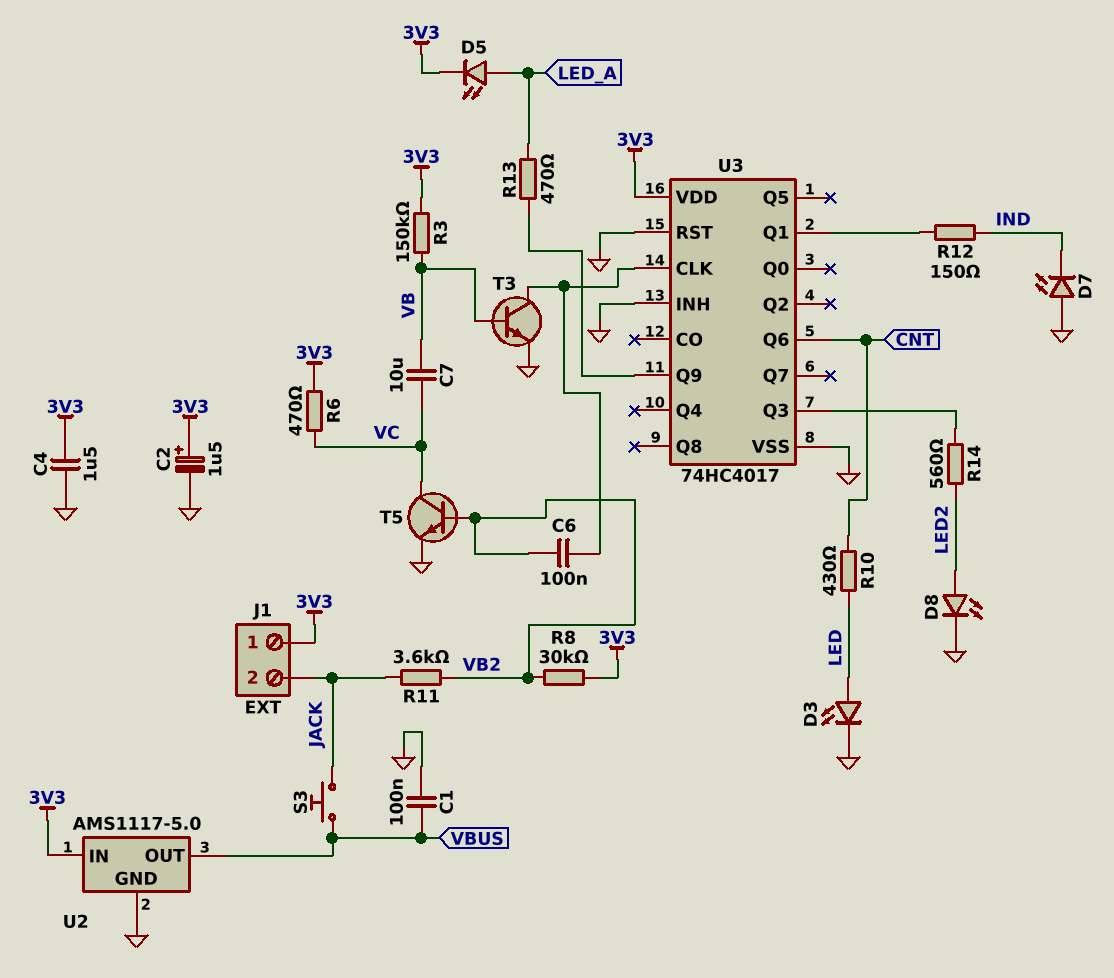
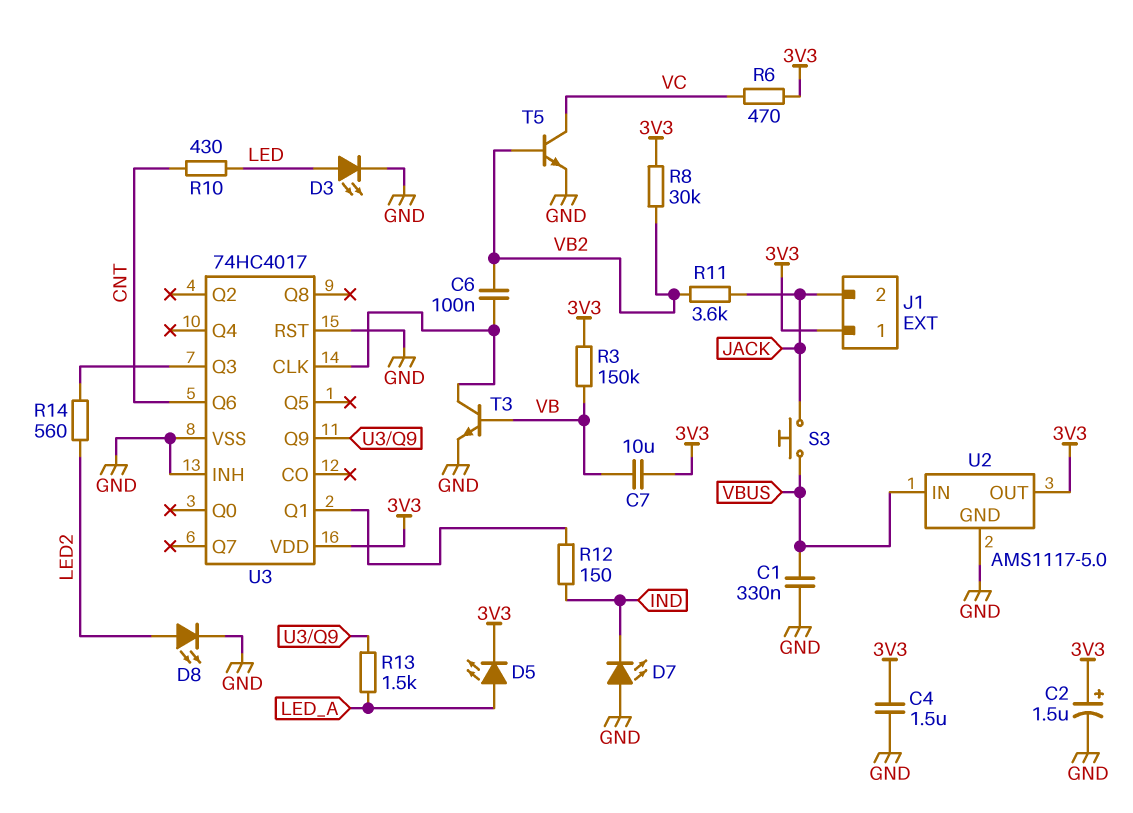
C1: 100nF (GND, VBUS) -> 330nF (GND, VBUS)
C7: 10uF (VB, VC) -> 10uF (3V3, VB)
R13: 470 (LED_A, U3/Q9) -> 1.5k (LED_A, U3/Q9)
U2 pin IN: 3V3 -> VBUS
U2 pin OUT: VBUS -> 3V3

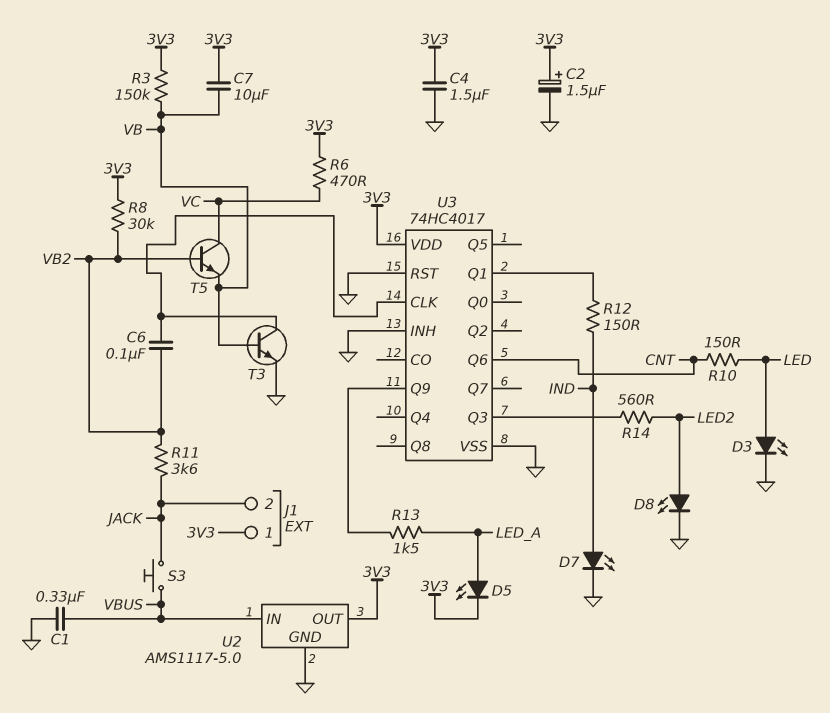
D7: LED (A GND, K IND) -> LED (A IND, K GND)
R10: 430 (CNT, LED) -> 150 (CNT, LED)
T5: NPN (B VB2, C VC, E GND) -> NPN (B VB2, C VC, E VB)

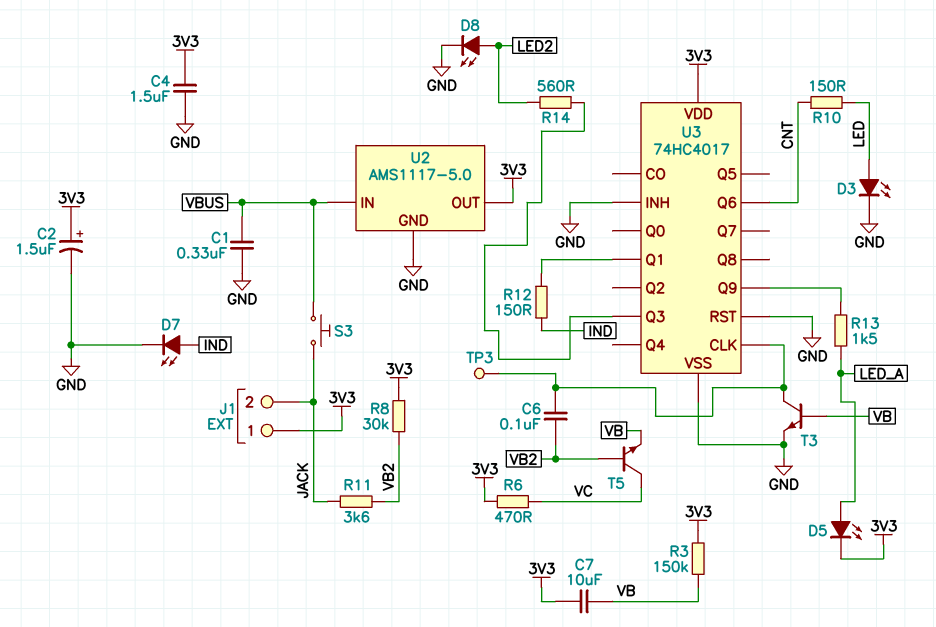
TP3: none -> test point (U3/CLK)

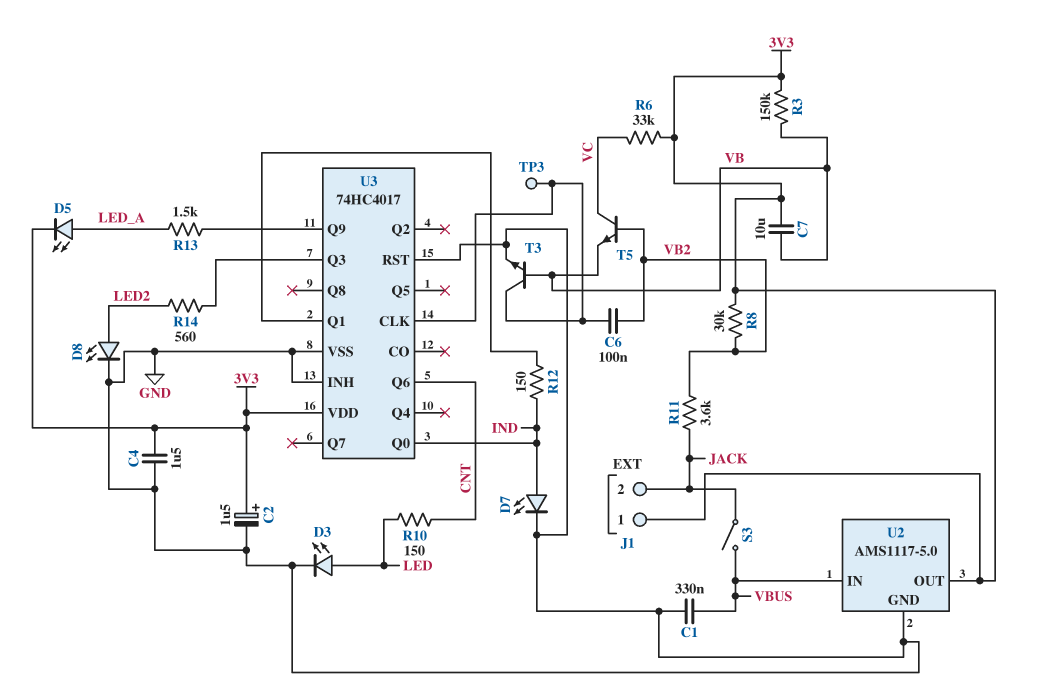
R6: 470 (3V3, VC) -> 33k (3V3, VC)
S3: button (JACK, VBUS) -> switch (JACK, VBUS)
U3 pin Q0: none -> IND

